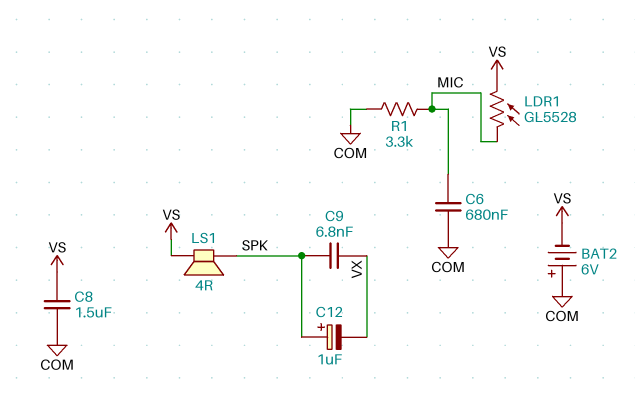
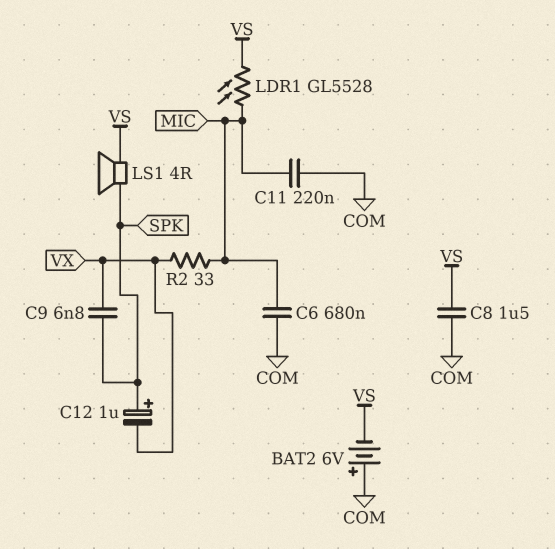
C11: none -> 220nF (COM, MIC)
R1: 3.3k (COM, MIC) -> none
R2: none -> 33 (MIC, VX)

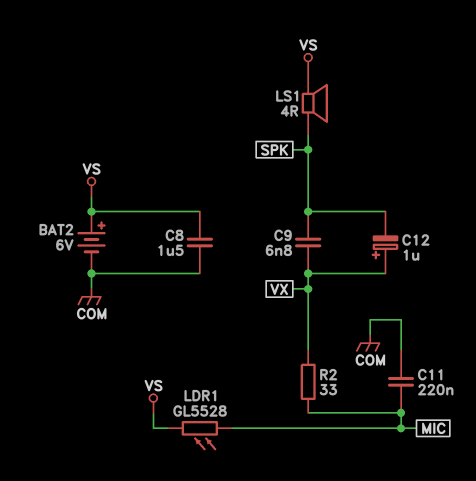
BAT2: 6V (plus COM, minus VS) -> 6V (plus VS, minus COM)
C6: 680nF (COM, MIC) -> none
C12: 1uF (plus SPK, minus VX) -> 1uF (plus VX, minus SPK)

